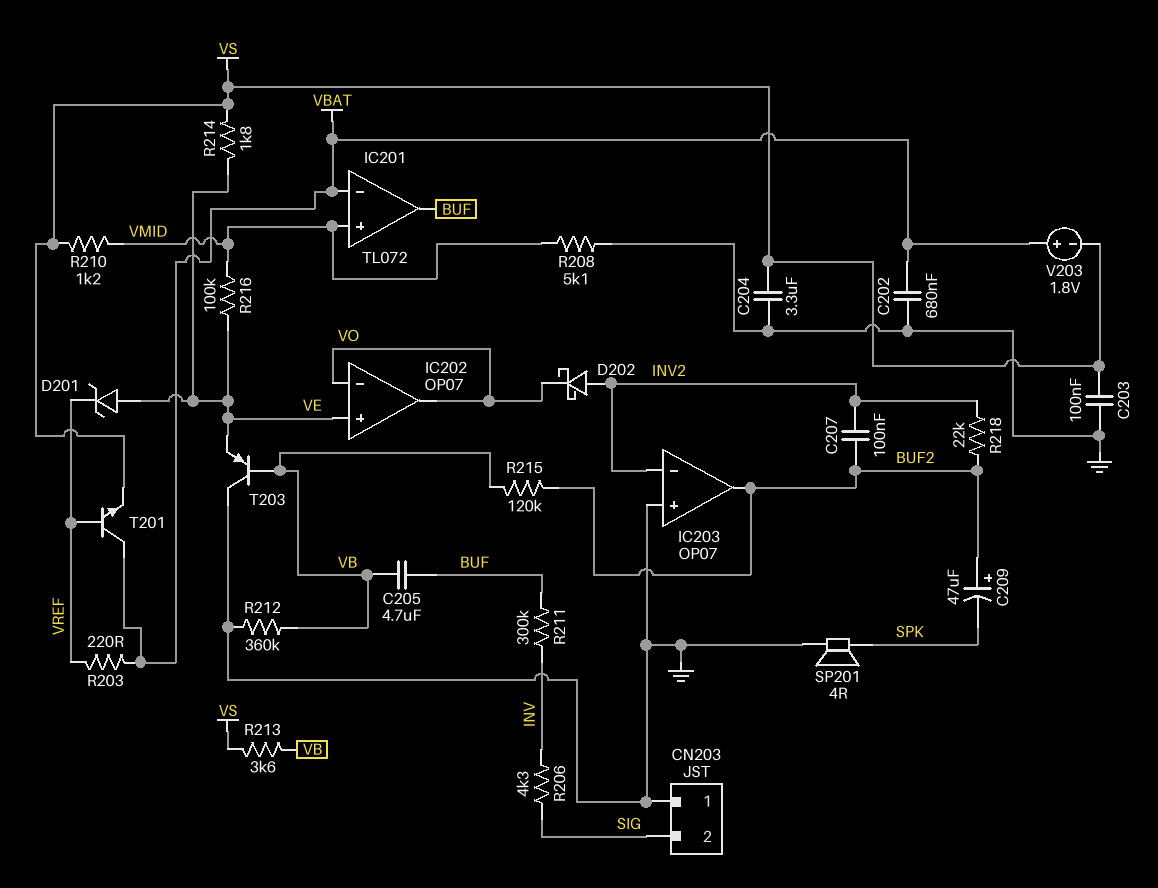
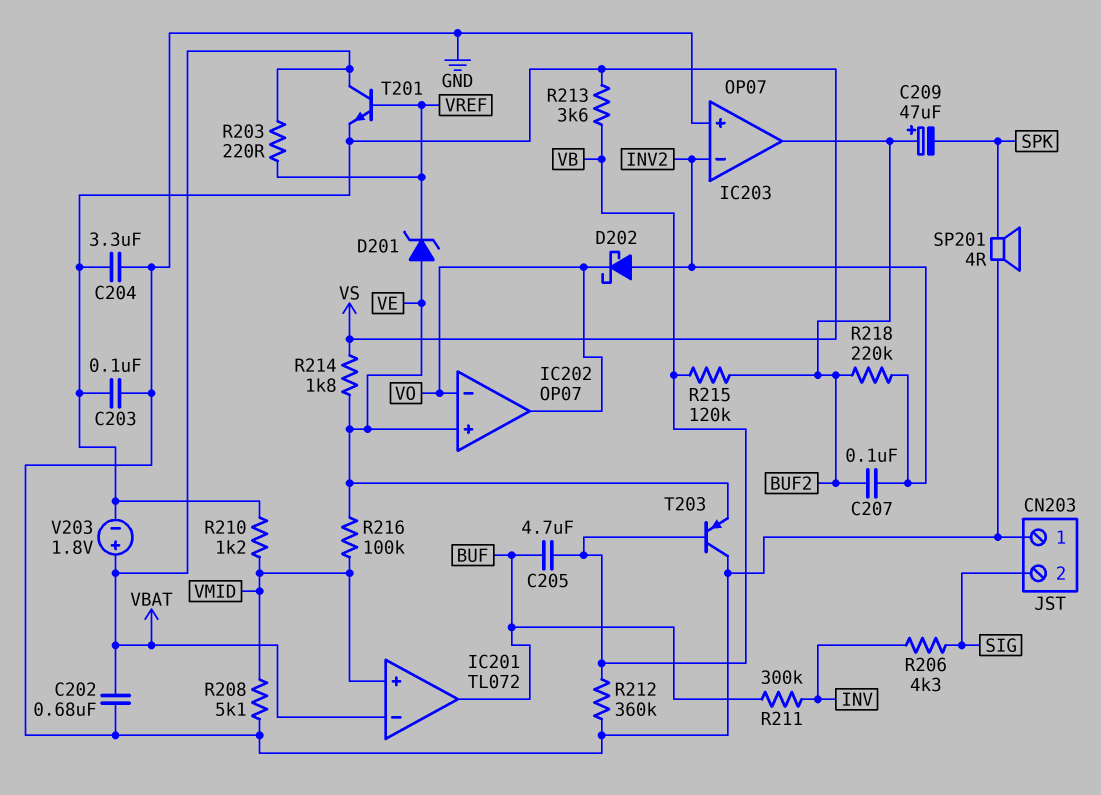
R218: 22k (BUF2, INV2) -> 220k (BUF2, INV2)

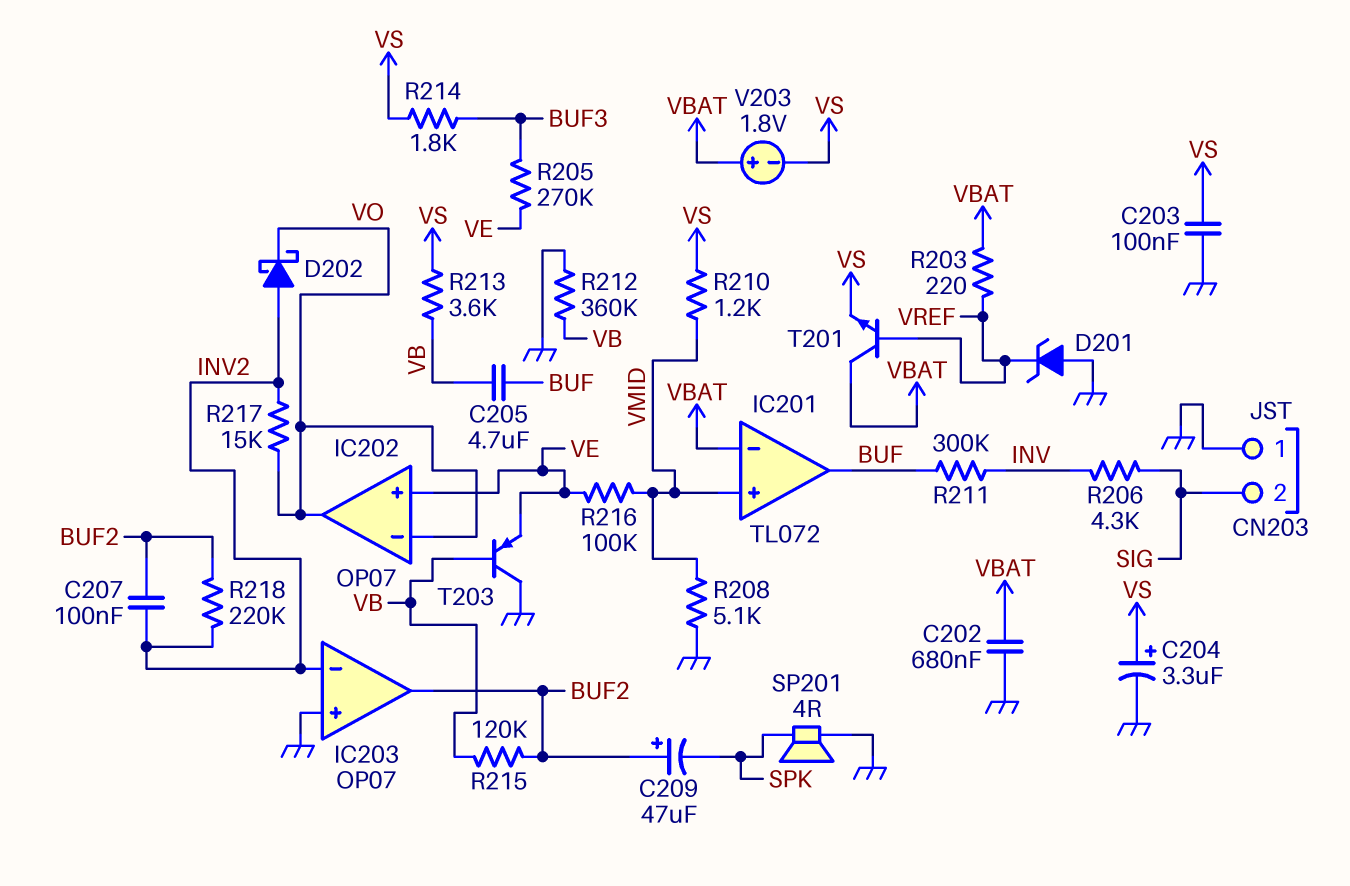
C204: 3.3uF (GND, VS) -> 3.3uF (plus VS, minus GND)
D201: zener (A VE, K VREF) -> zener (A GND, K VREF)
R205: none -> 270k (BUF3, VE)
R214: 1.8k (VE, VS) -> 1.8k (BUF3, VS)
R217: none -> 15k (INV2, VO)

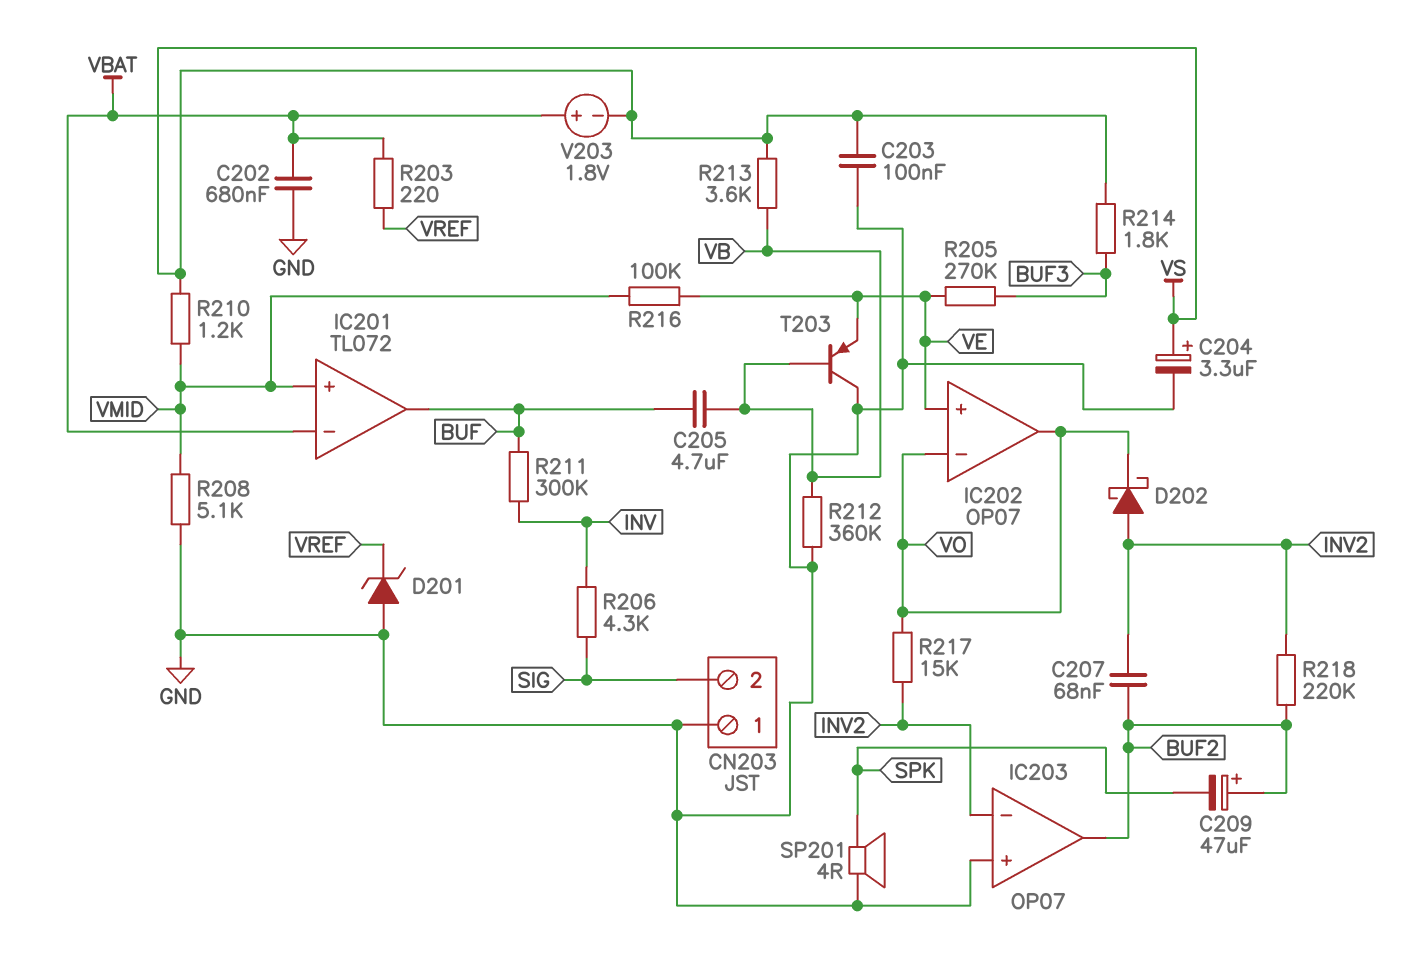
C207: 100nF (BUF2, INV2) -> 68nF (BUF2, INV2)
R215: 120k (BUF2, VB) -> none
T201: NPN (B VREF, C VBAT, E VS) -> none

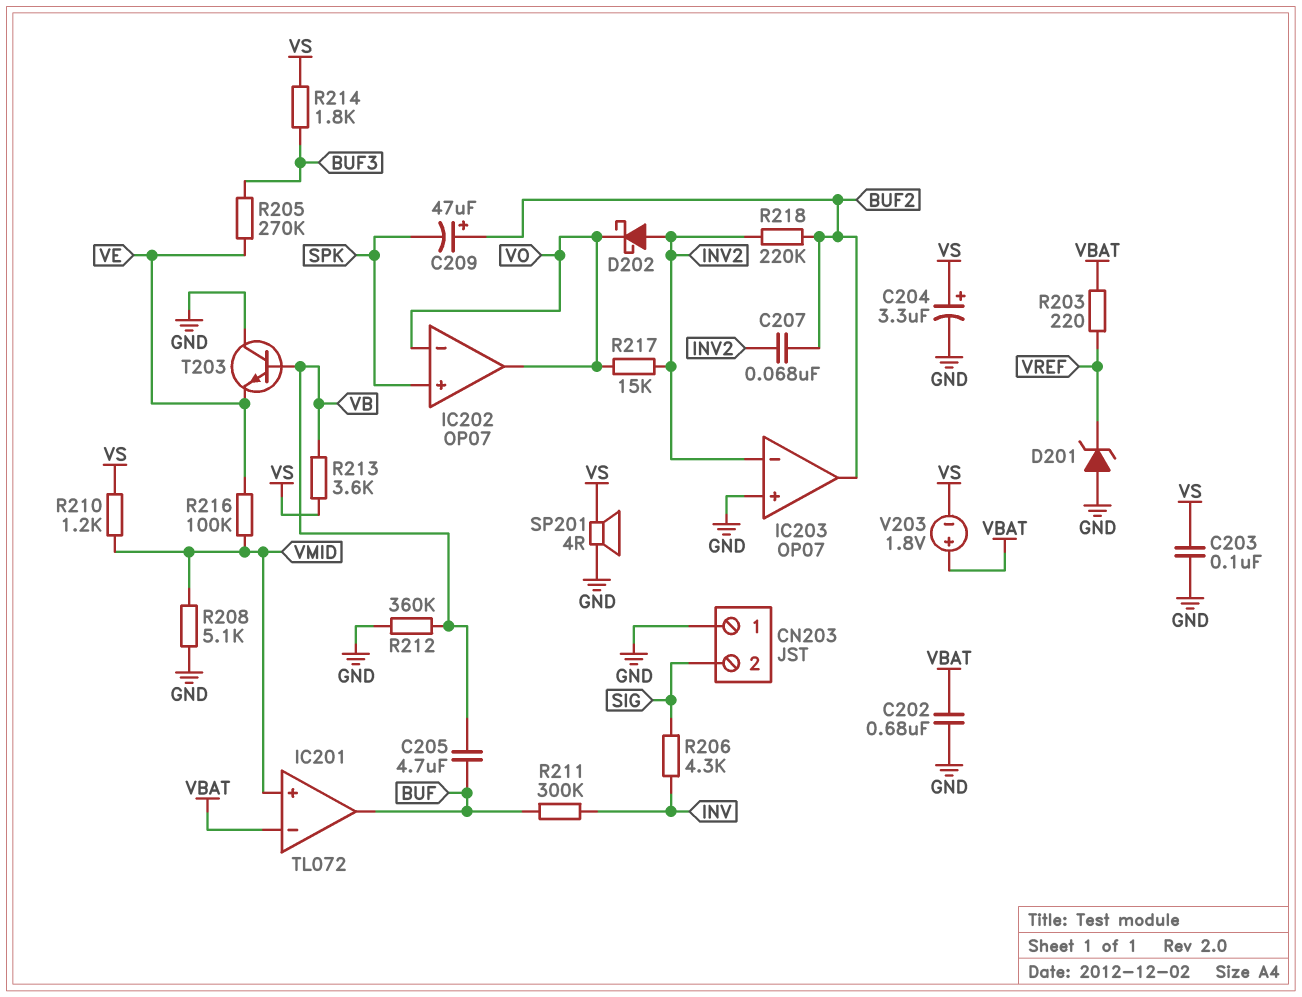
IC202 pin in+: VE -> SPK
SP201: speaker 4R (GND, SPK) -> speaker 4R (GND, VS)
T203: PNP (B VB, C GND, E VE) -> NPN (B VB, C GND, E VE)

